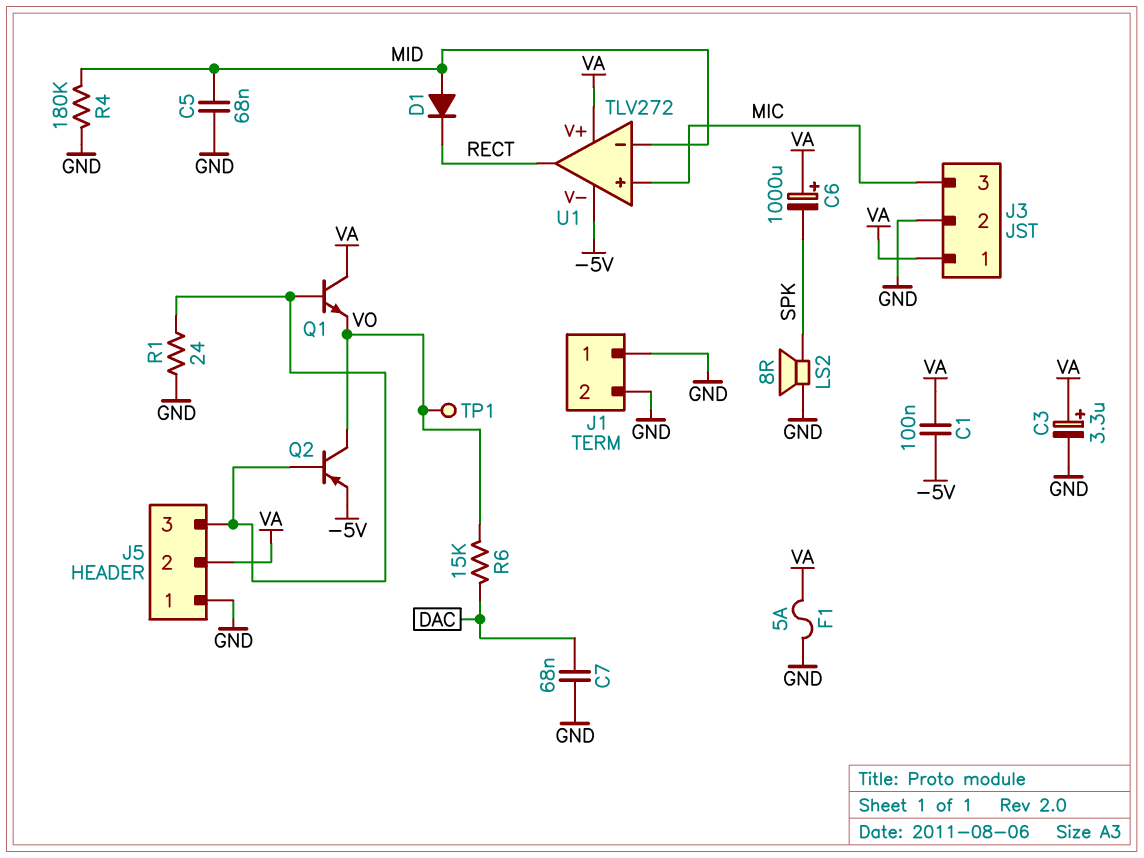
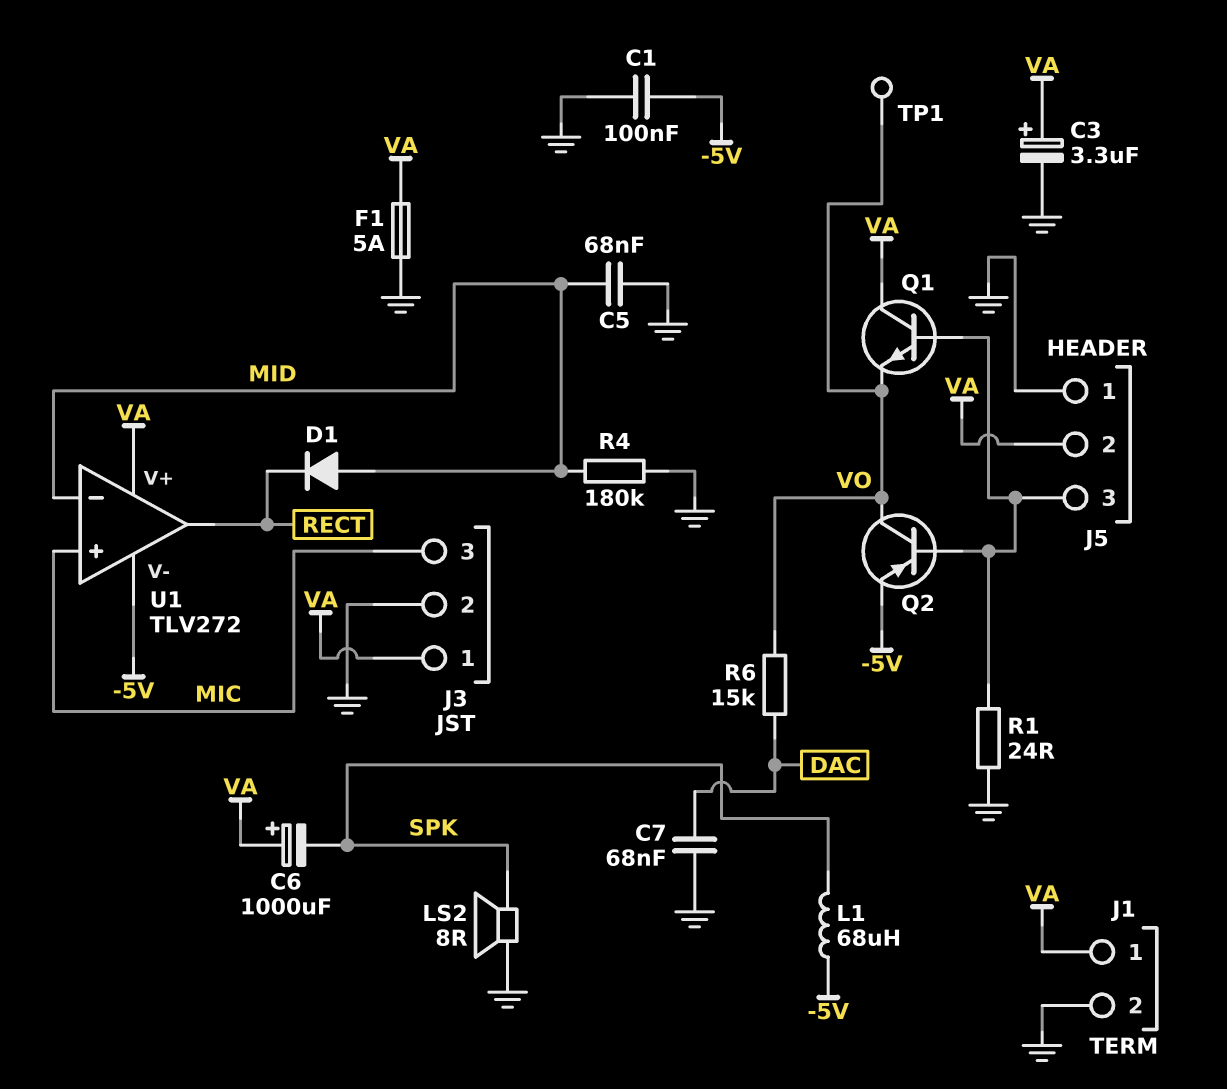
C1: 100nF (-5V, VA) -> 100nF (-5V, GND)
J1 pin 1: GND -> VA
L1: none -> 68uH (-5V, SPK)

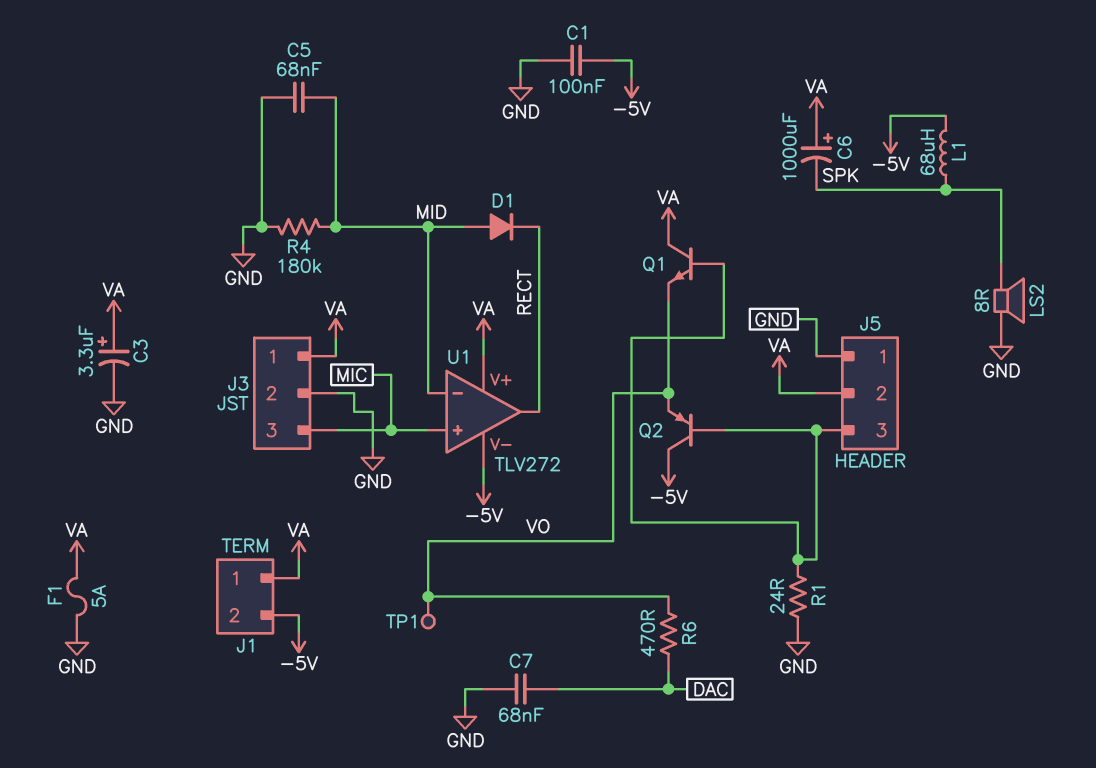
J1 pin 2: GND -> -5V
Q2: PNP (B J5/3, C VO, E -5V) -> PNP (B J5/3, C -5V, E VO)
R6: 15k (DAC, VO) -> 470 (DAC, VO)

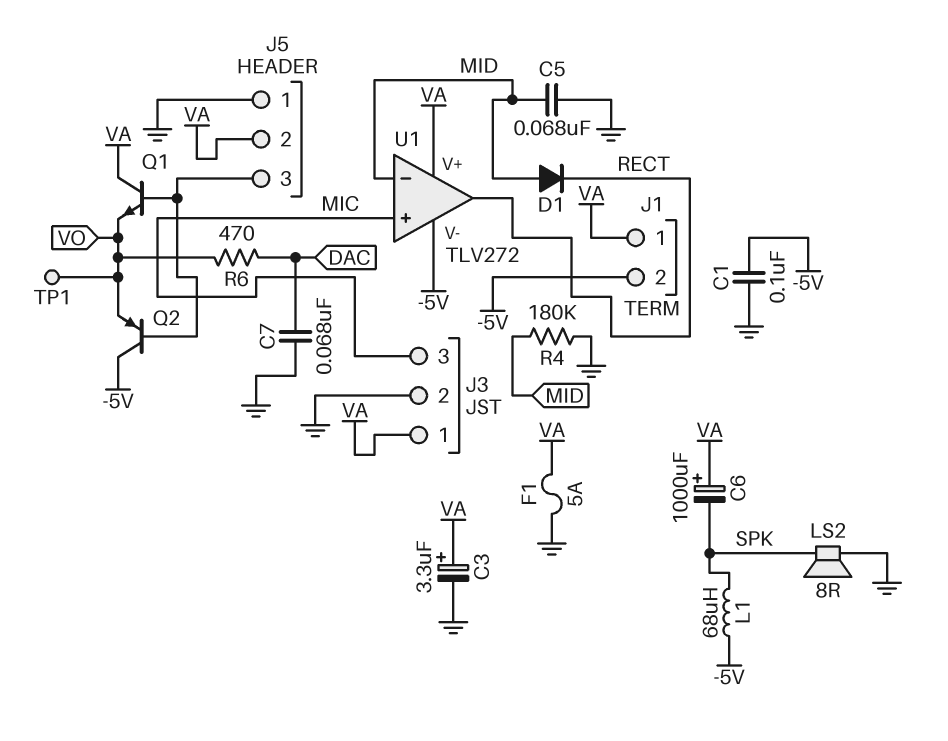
R1: 24 (GND, J5/3) -> none

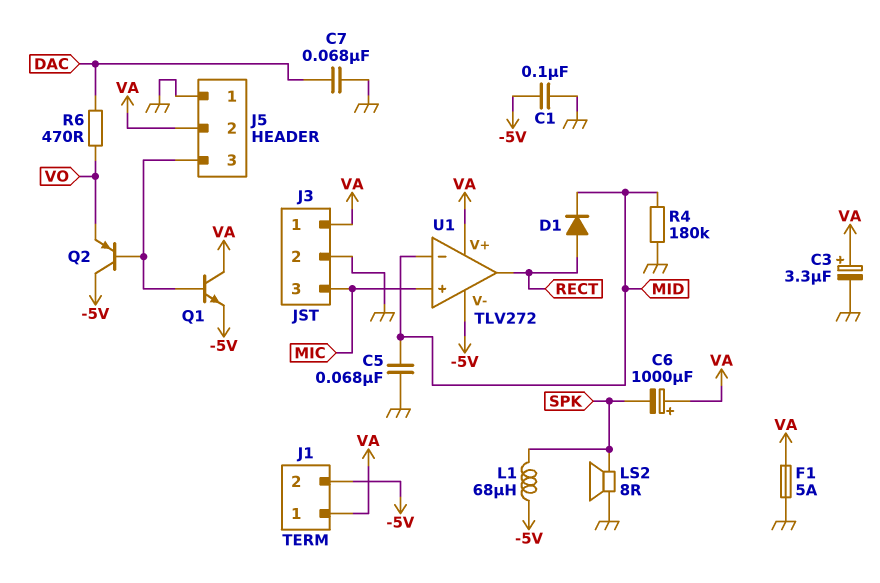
D1: diode (A MID, K RECT) -> diode (A RECT, K MID)
Q1: NPN (B J5/3, C VA, E VO) -> NPN (B J5/3, C VA, E -5V)
TP1: test point (VO) -> none

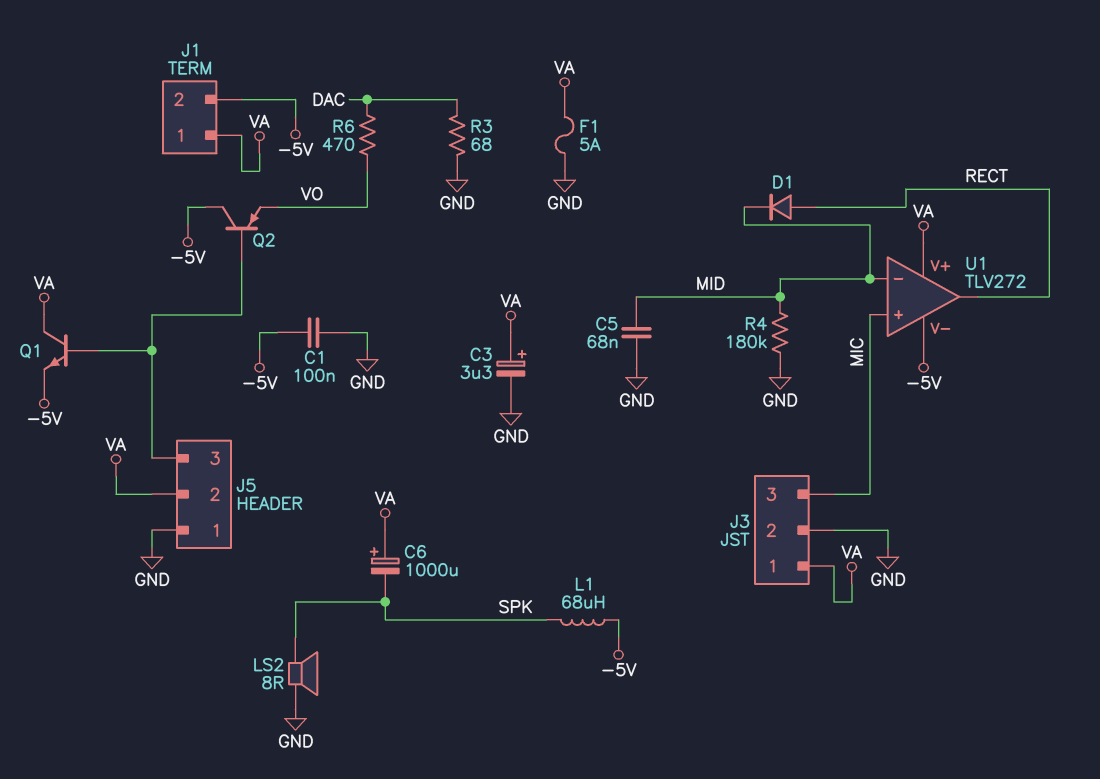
C7: 68nF (DAC, GND) -> none
R3: none -> 68 (DAC, GND)

